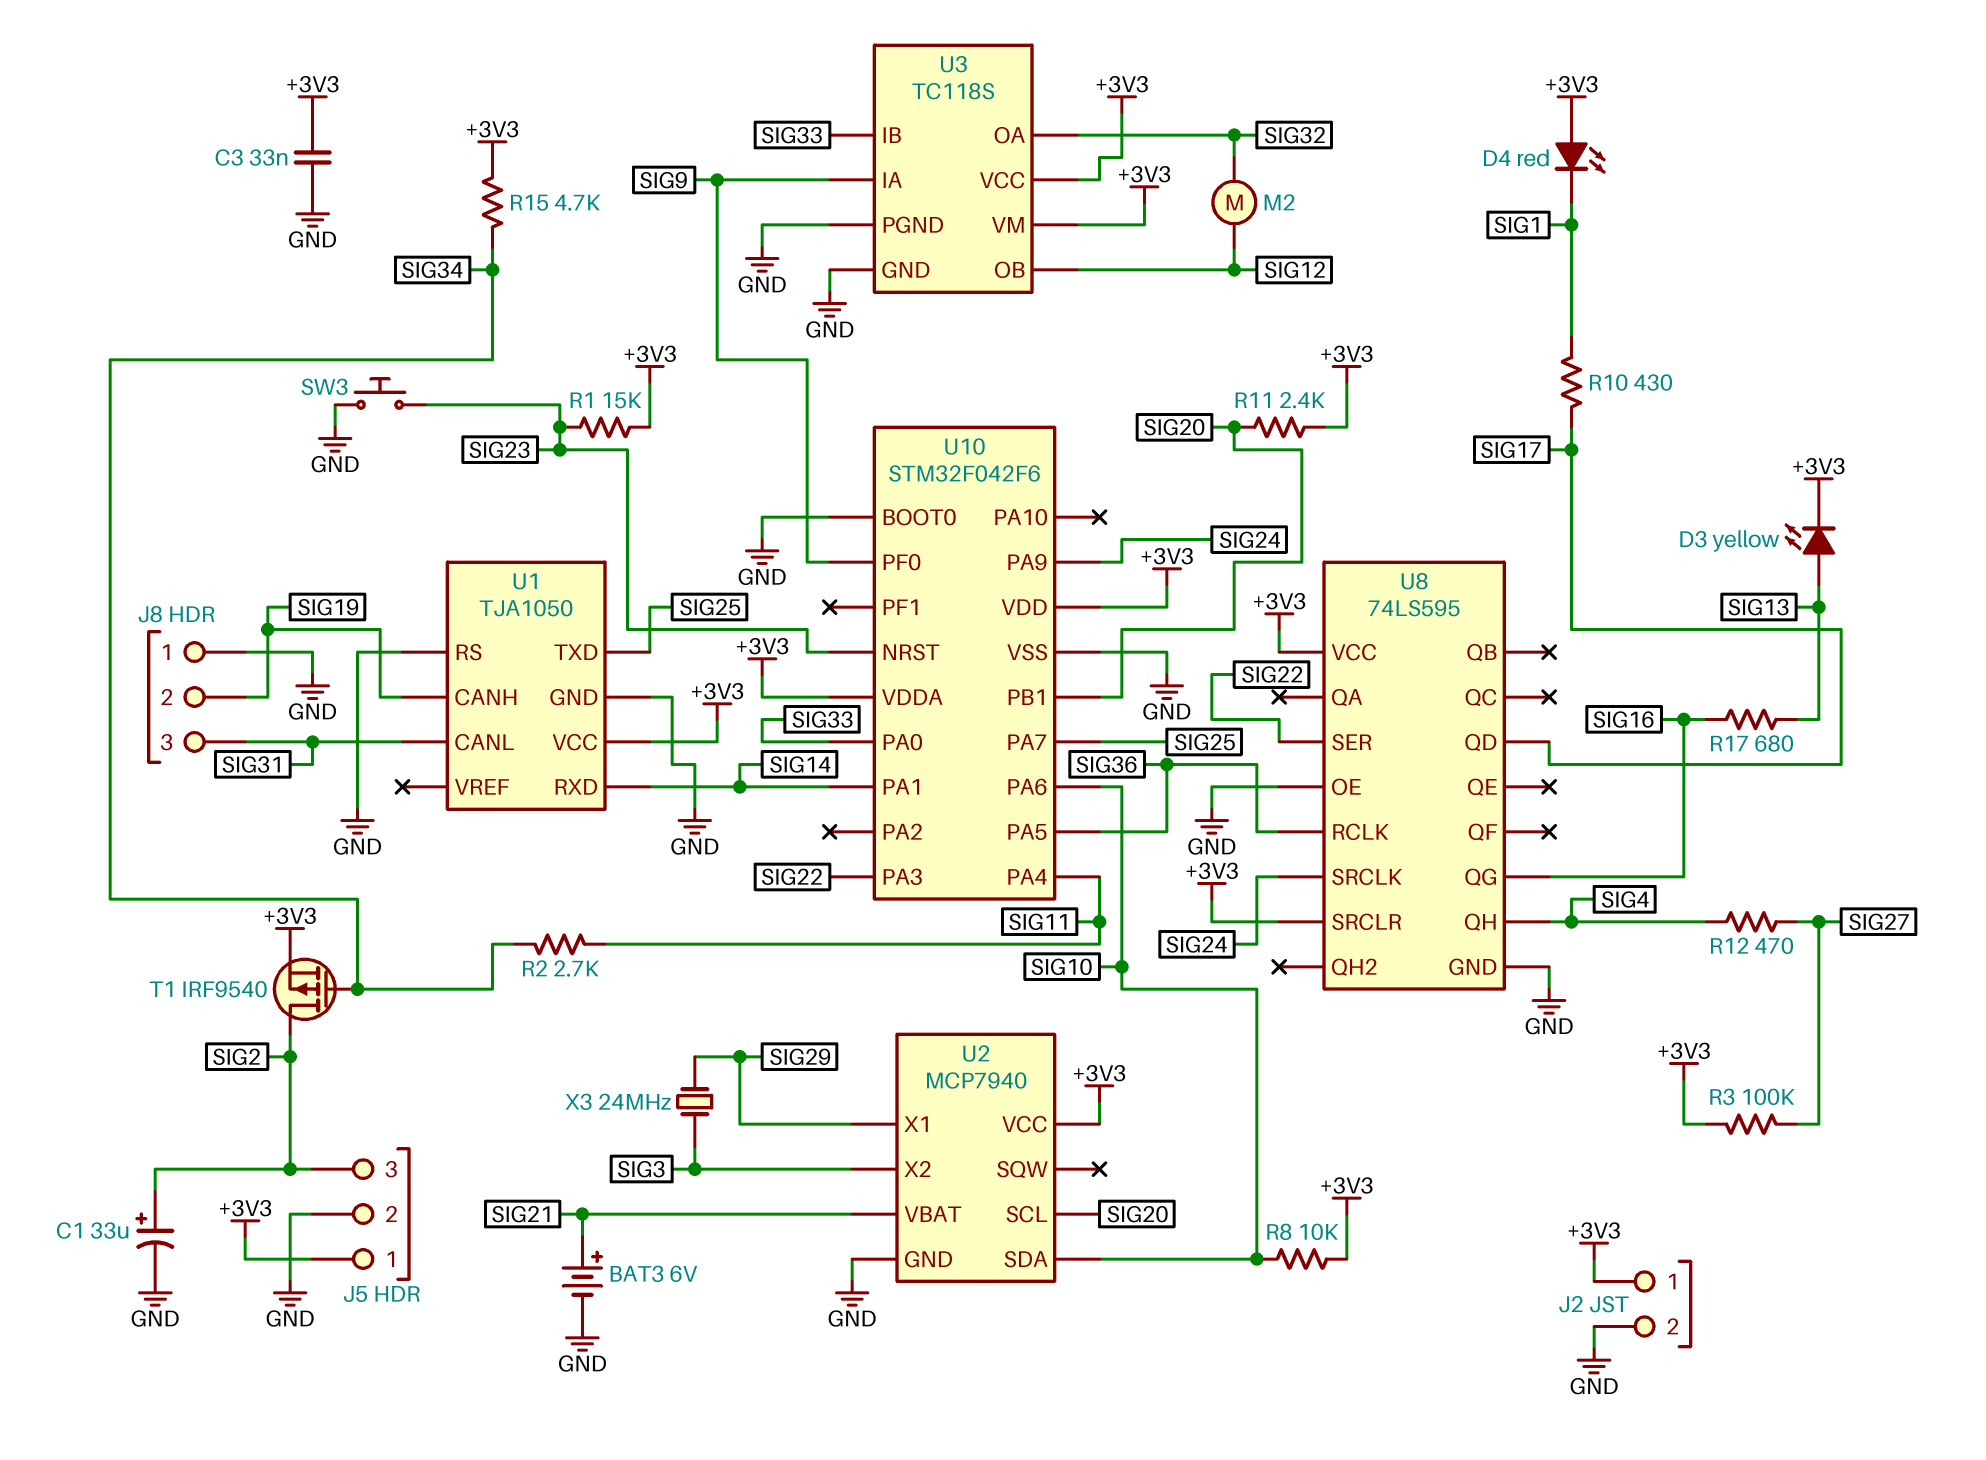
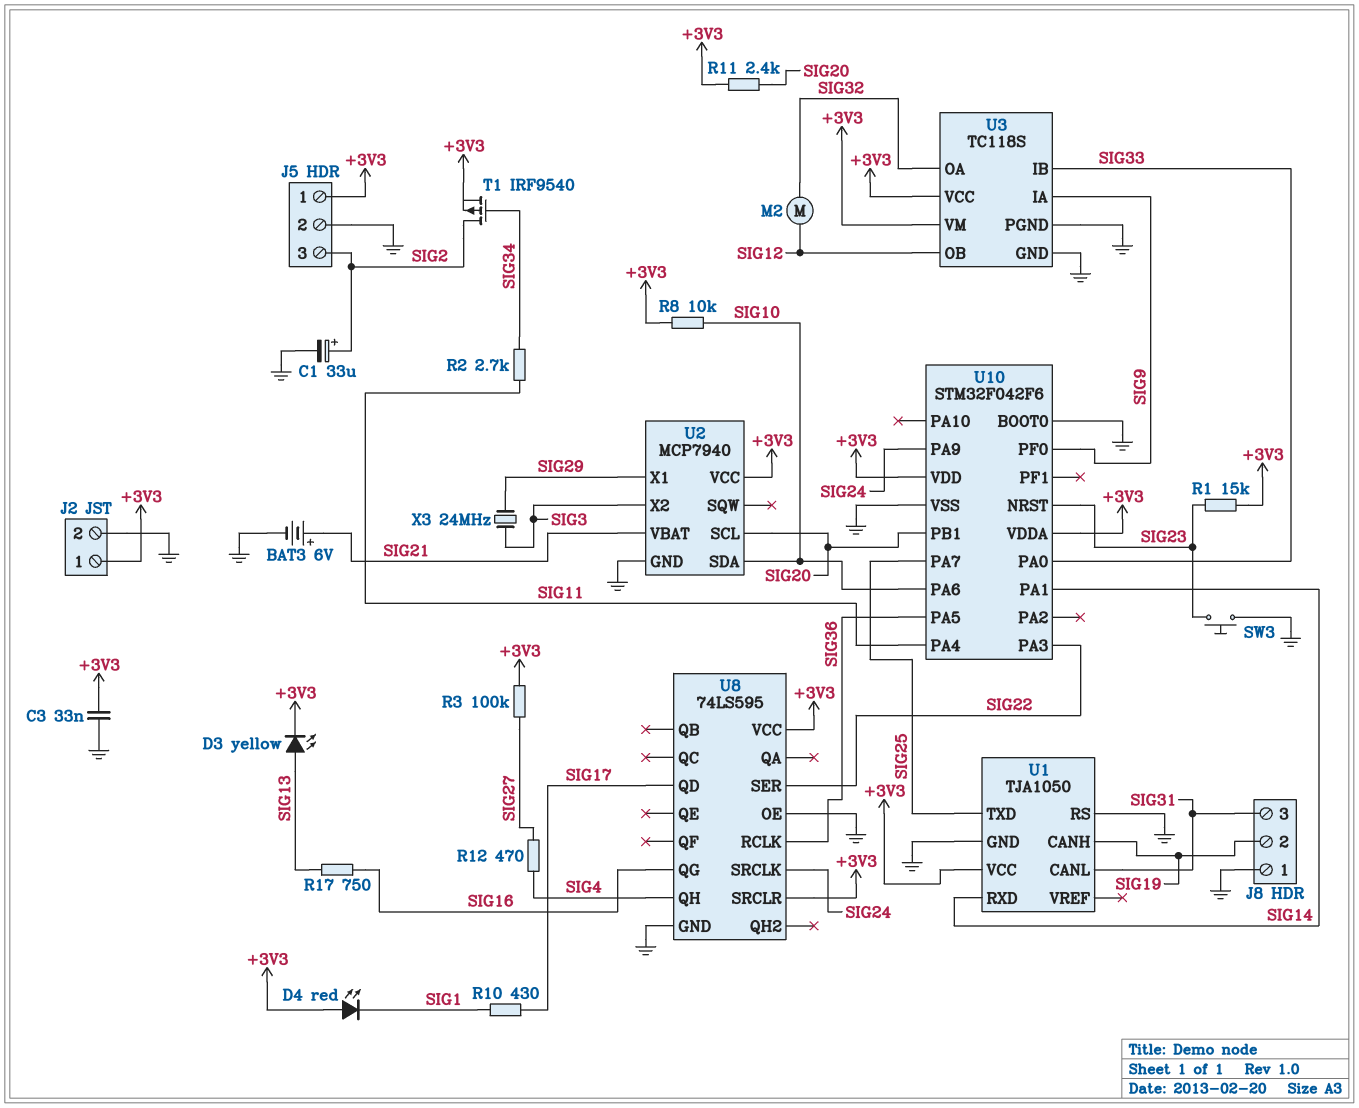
R15: 4.7k (+3V3, SIG34) -> none
R17: 680 (SIG13, SIG16) -> 750 (SIG13, SIG16)

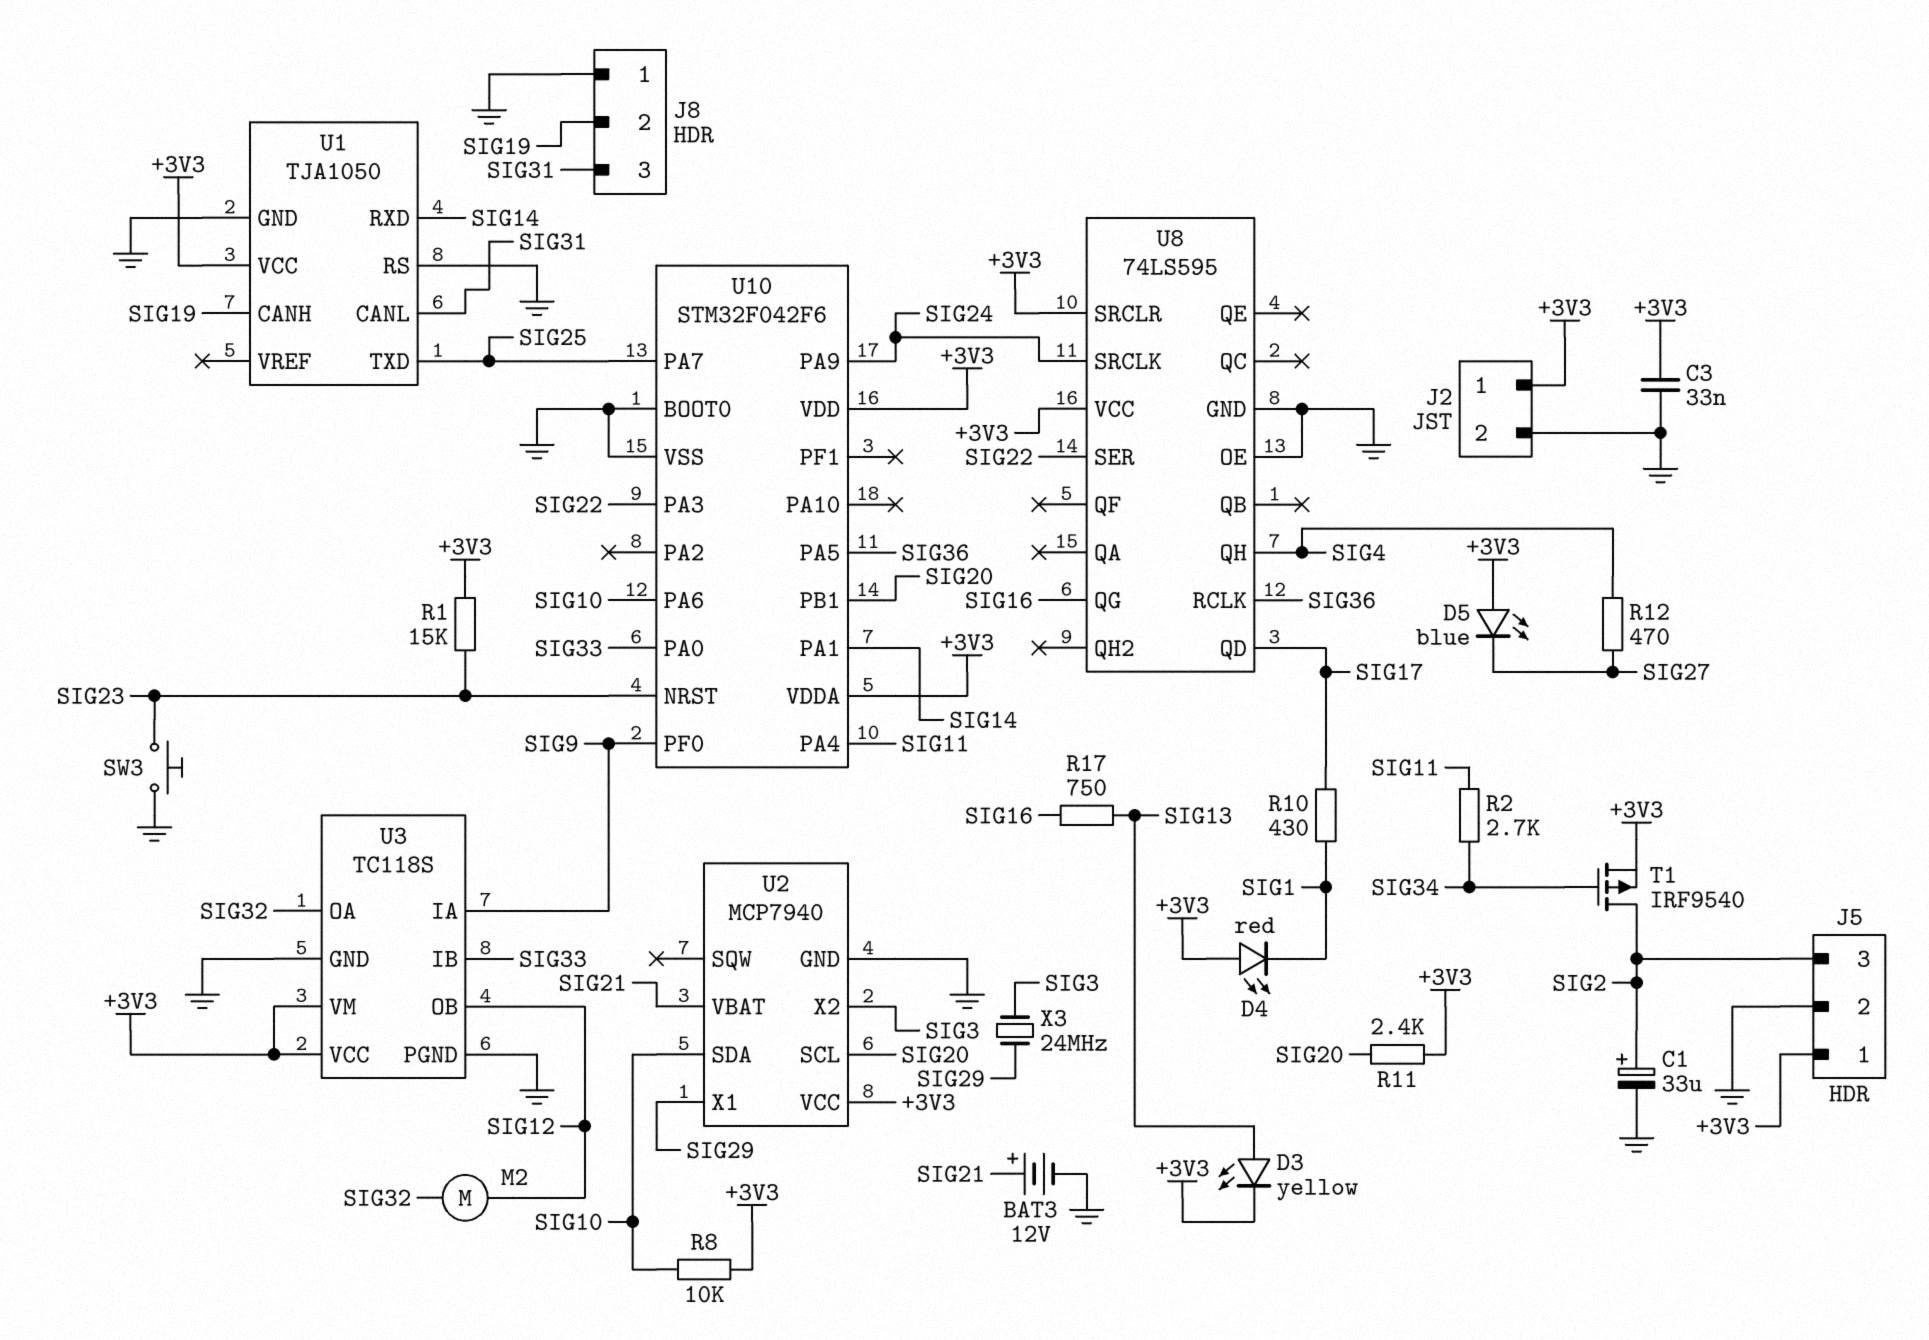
BAT3: 6V (plus SIG21, minus GND) -> 12V (plus SIG21, minus GND)
D5: none -> LED blue (A +3V3, K SIG27)
R3: 100k (+3V3, SIG27) -> none

